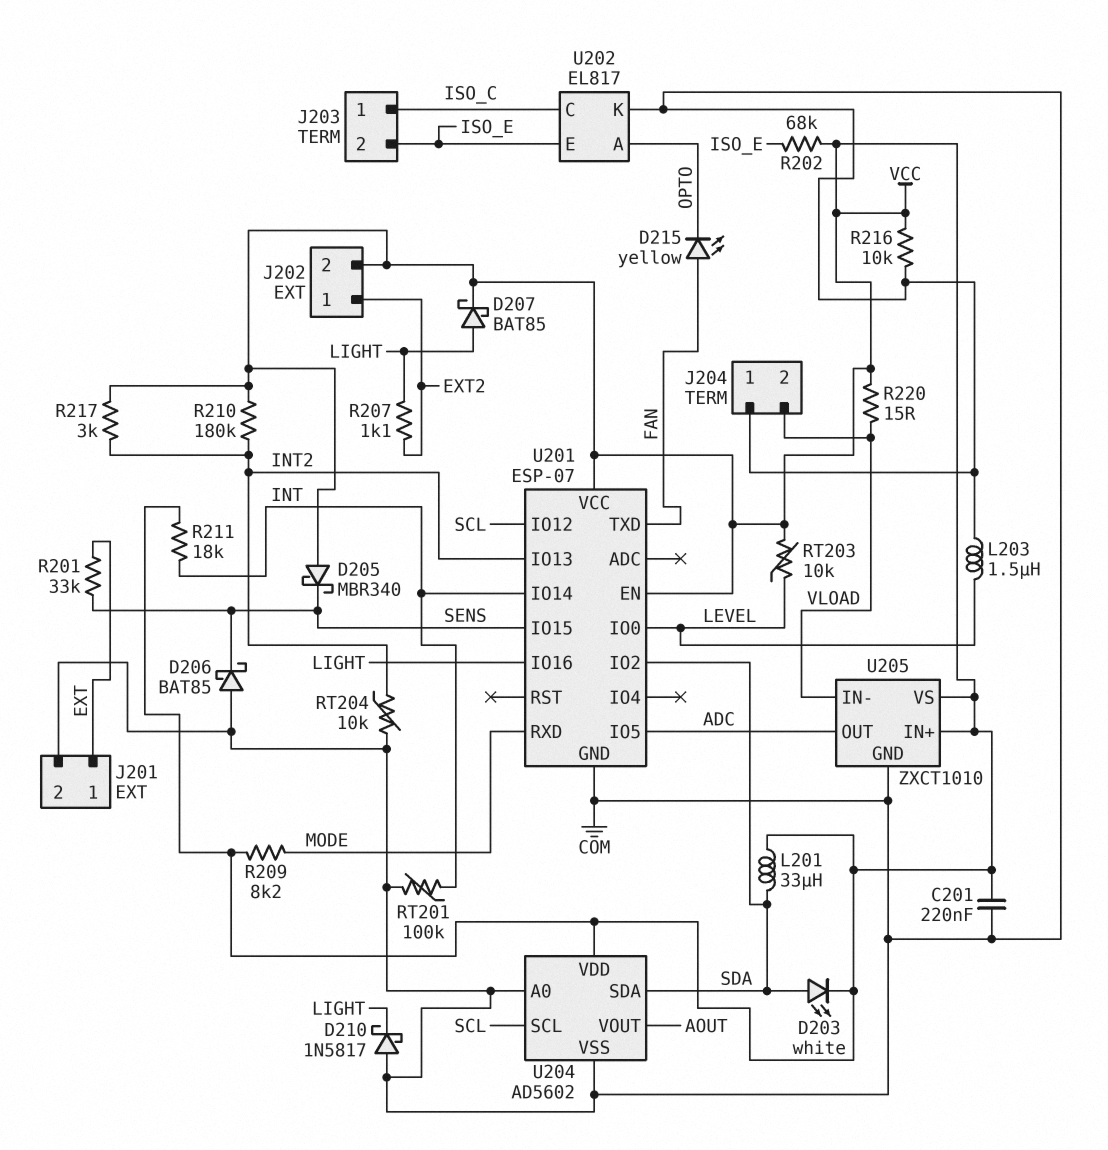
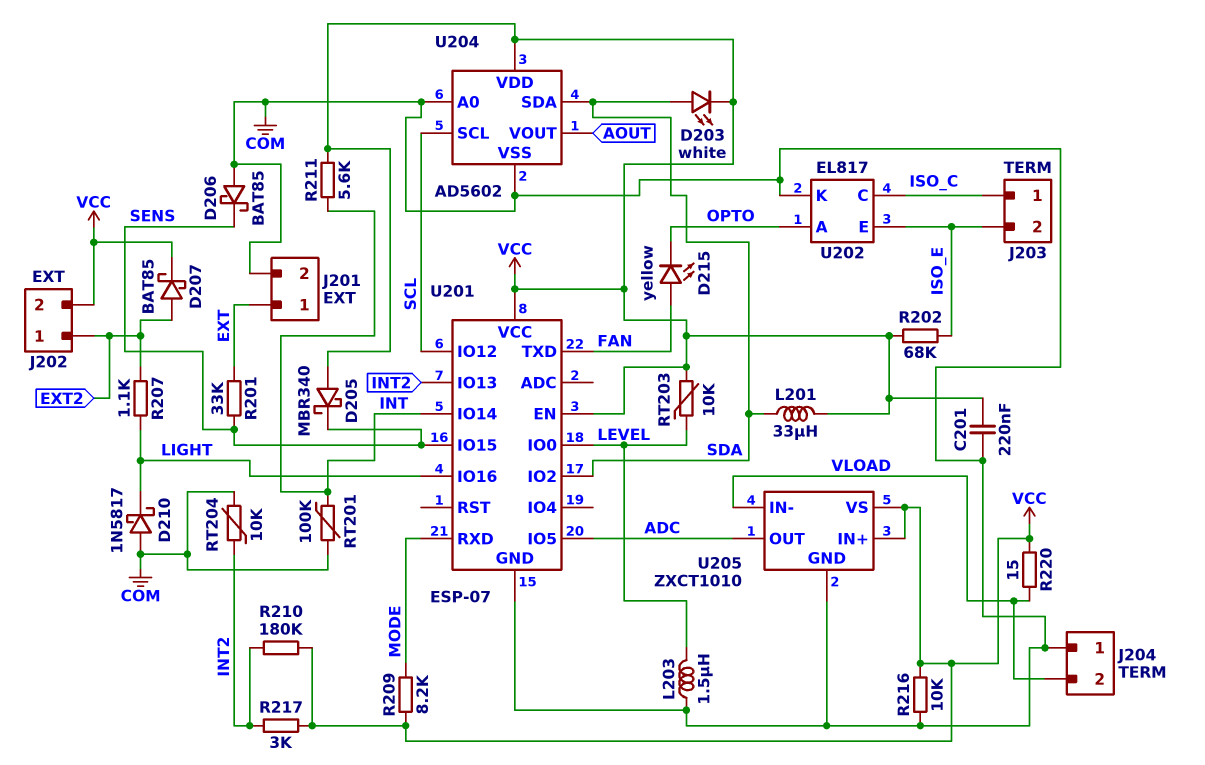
D207: schottky BAT85 (A LIGHT, K VCC) -> schottky BAT85 (A EXT2, K VCC)
R211: 18k (INT, VCC) -> 5.6k (INT, VCC)

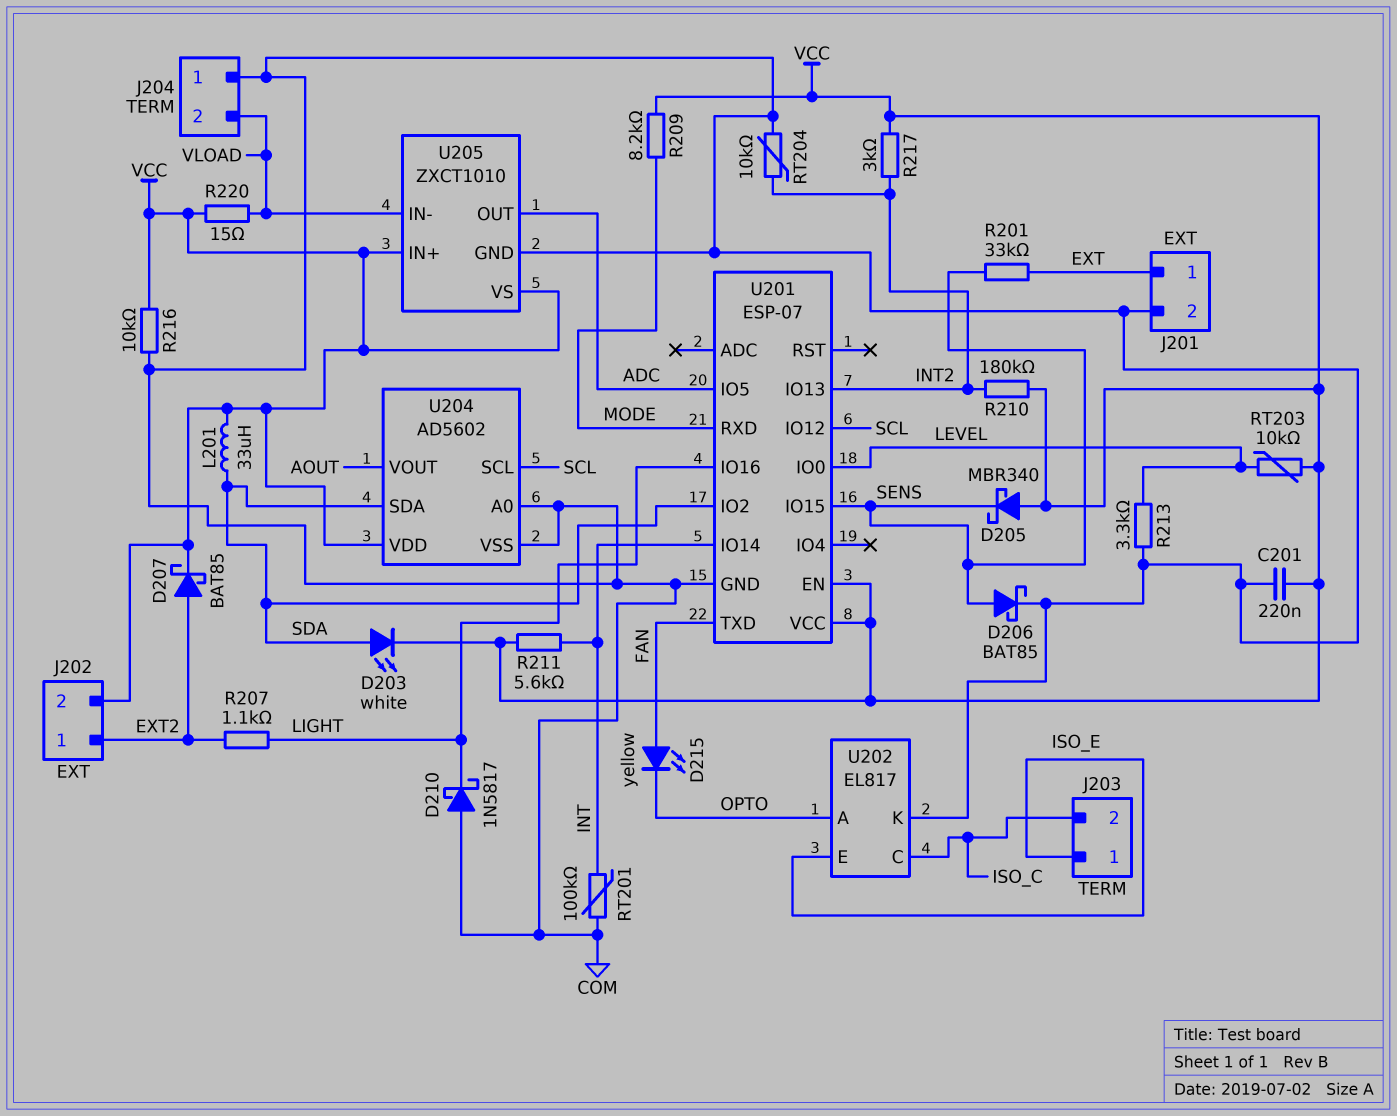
D206: schottky BAT85 (A COM, K SENS) -> schottky BAT85 (A SENS, K COM)
J203 pin 1: ISO_C -> ISO_E
J203 pin 2: ISO_E -> ISO_C
L203: 1.5uH (COM, LEVEL) -> none
R202: 68k (ISO_E, VCC) -> none
R213: none -> 3.3k (COM, LEVEL)

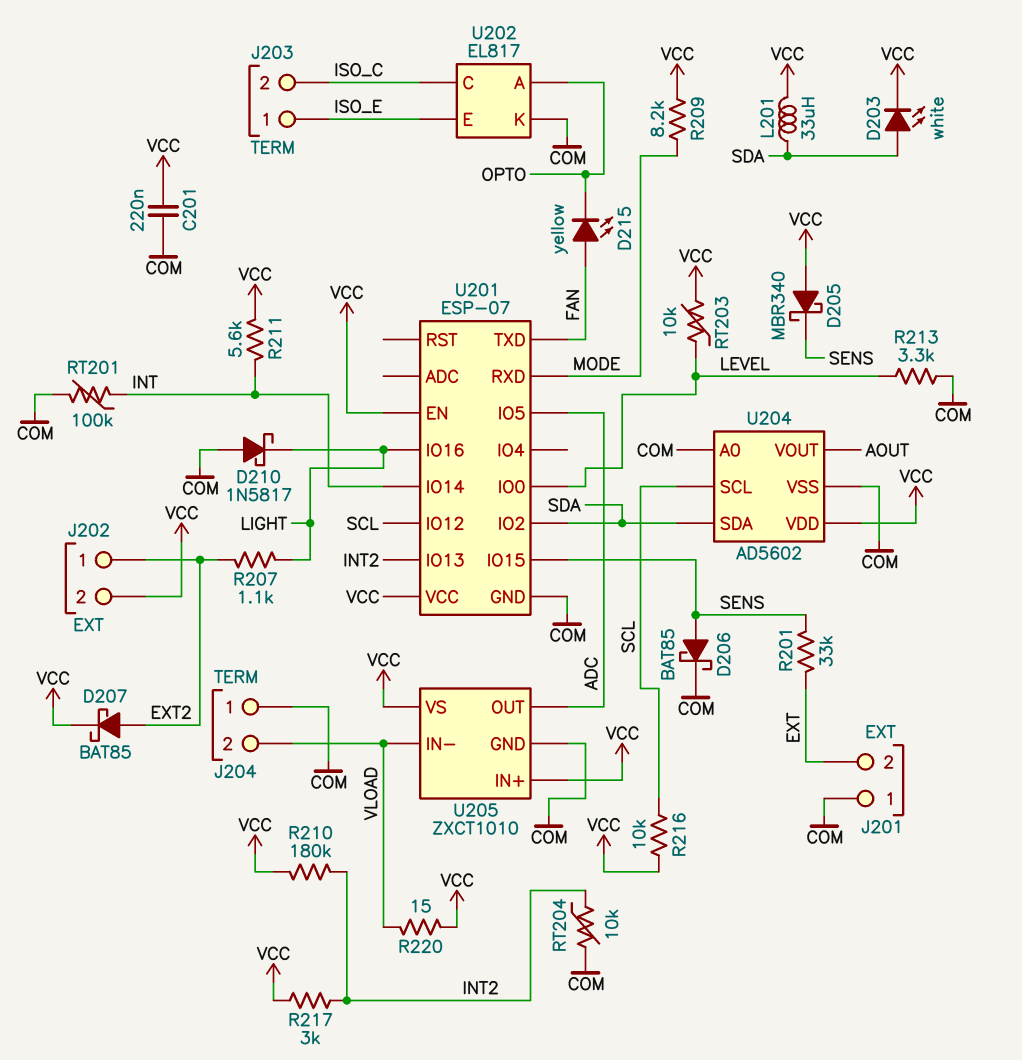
J201 pin 1: EXT -> COM
J201 pin 2: COM -> EXT
R216: 10k (COM, VCC) -> 10k (SCL, VCC)

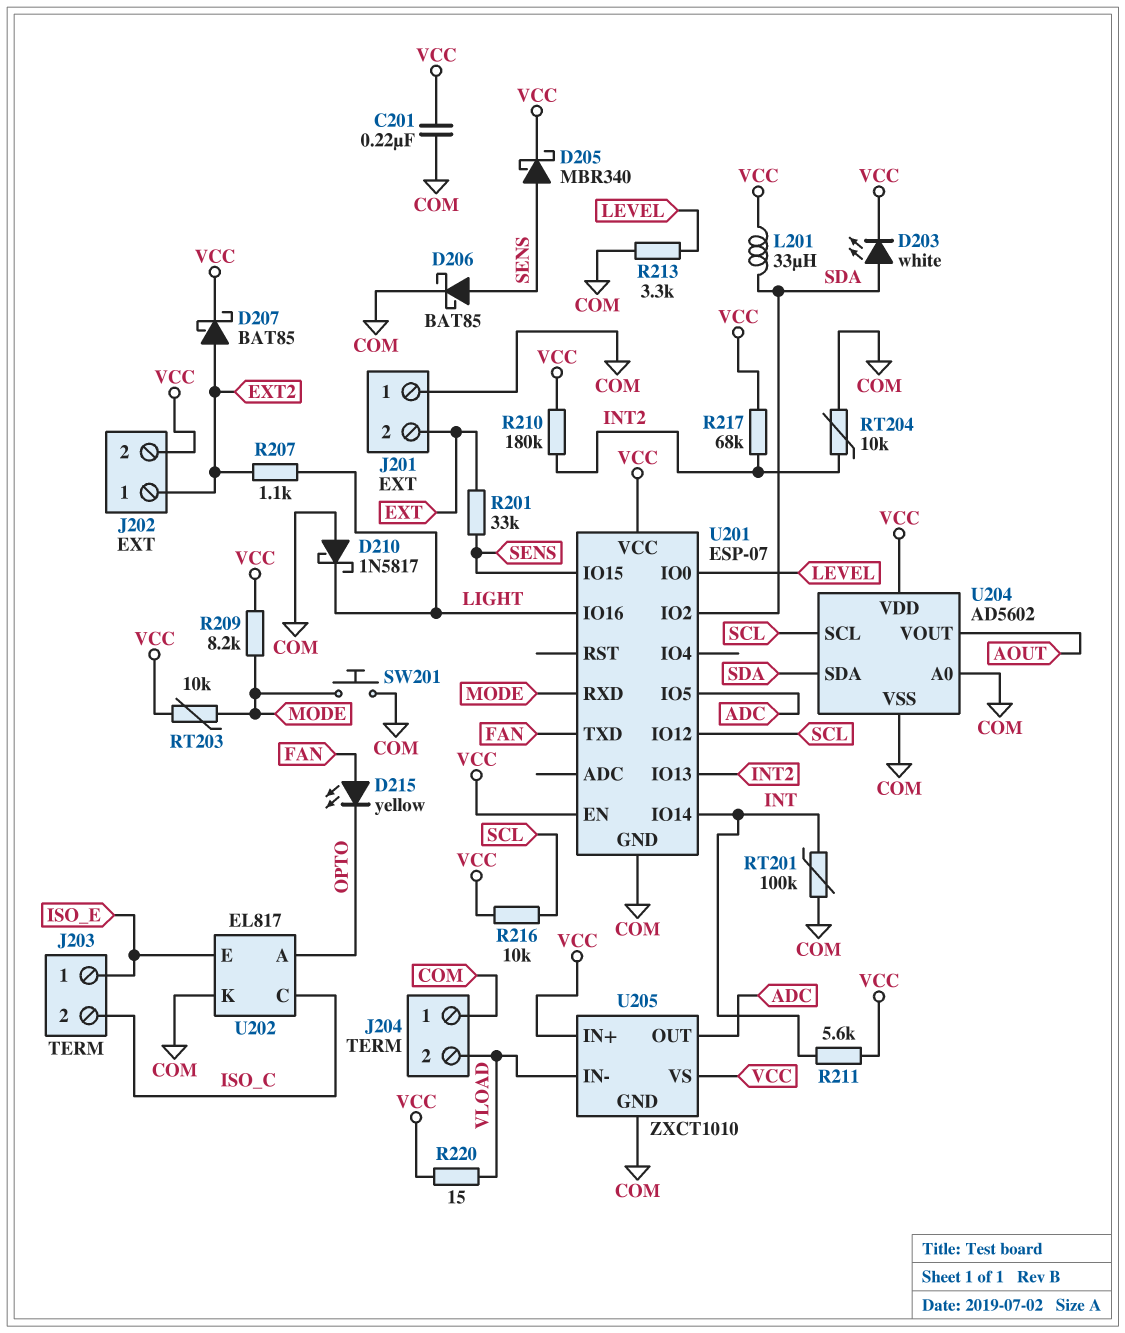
D205: schottky MBR340 (A VCC, K SENS) -> schottky MBR340 (A SENS, K VCC)
R217: 3k (INT2, VCC) -> 68k (INT2, VCC)
RT203: 10k (LEVEL, VCC) -> 10k (MODE, VCC)
SW201: none -> button (COM, MODE)

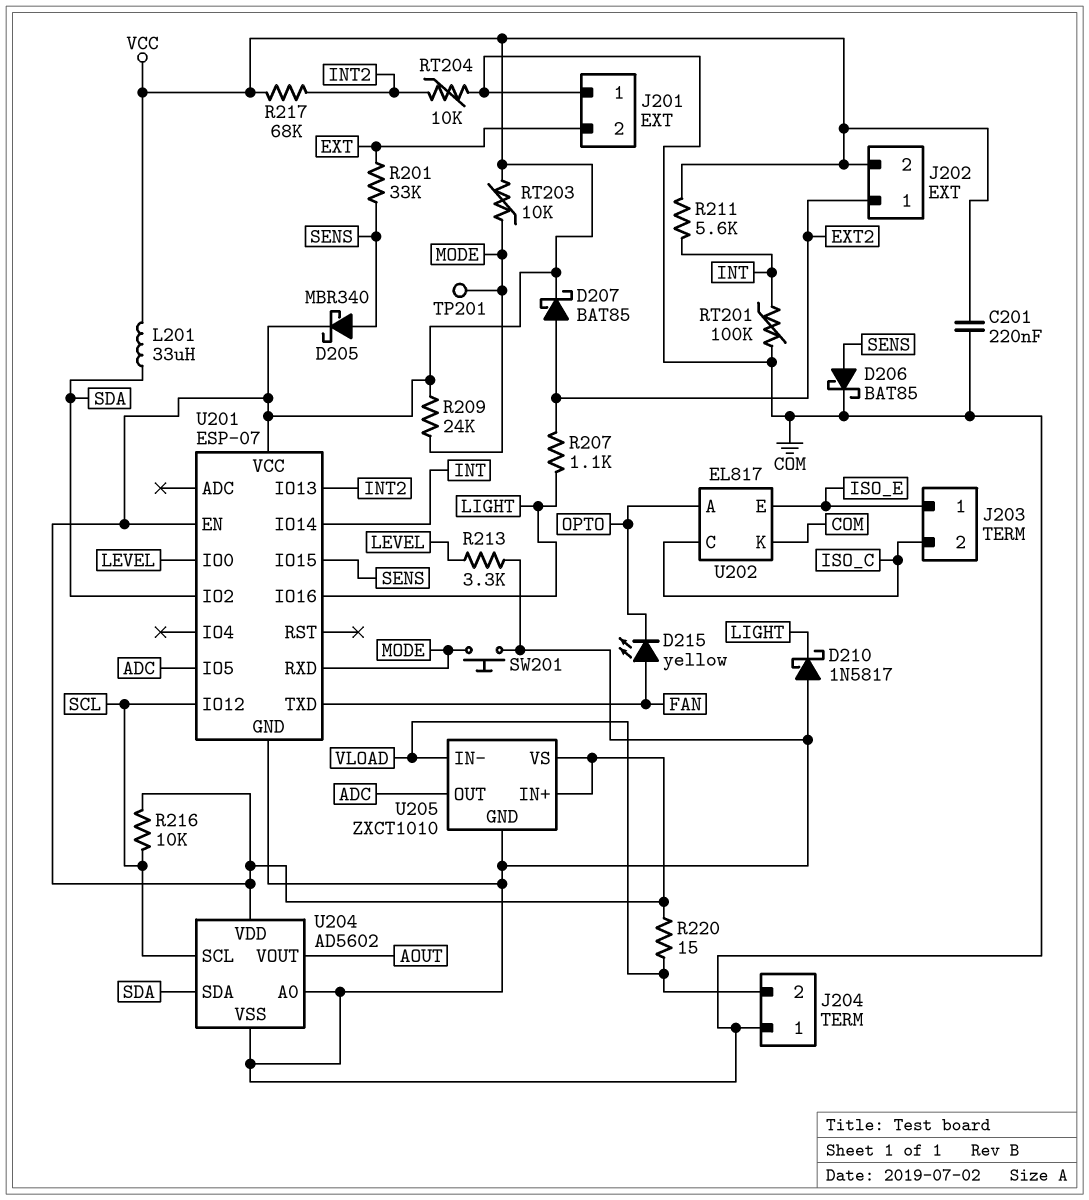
D203: LED white (A SDA, K VCC) -> none
R209: 8.2k (MODE, VCC) -> 24k (MODE, VCC)
R210: 180k (INT2, VCC) -> none
TP201: none -> test point (MODE)

